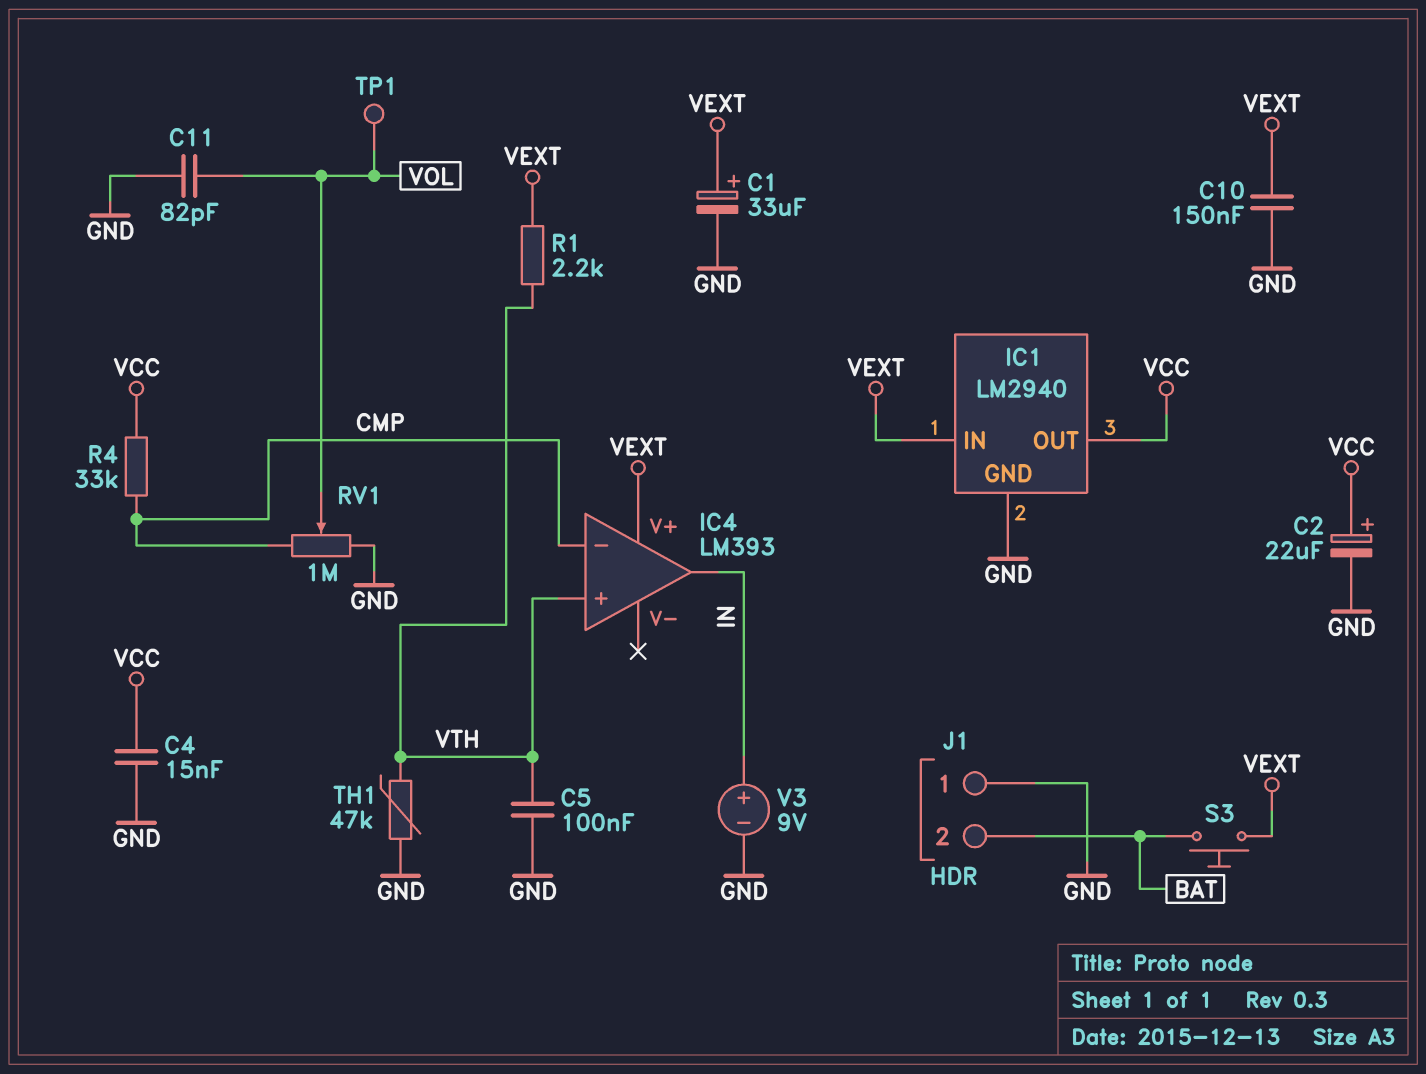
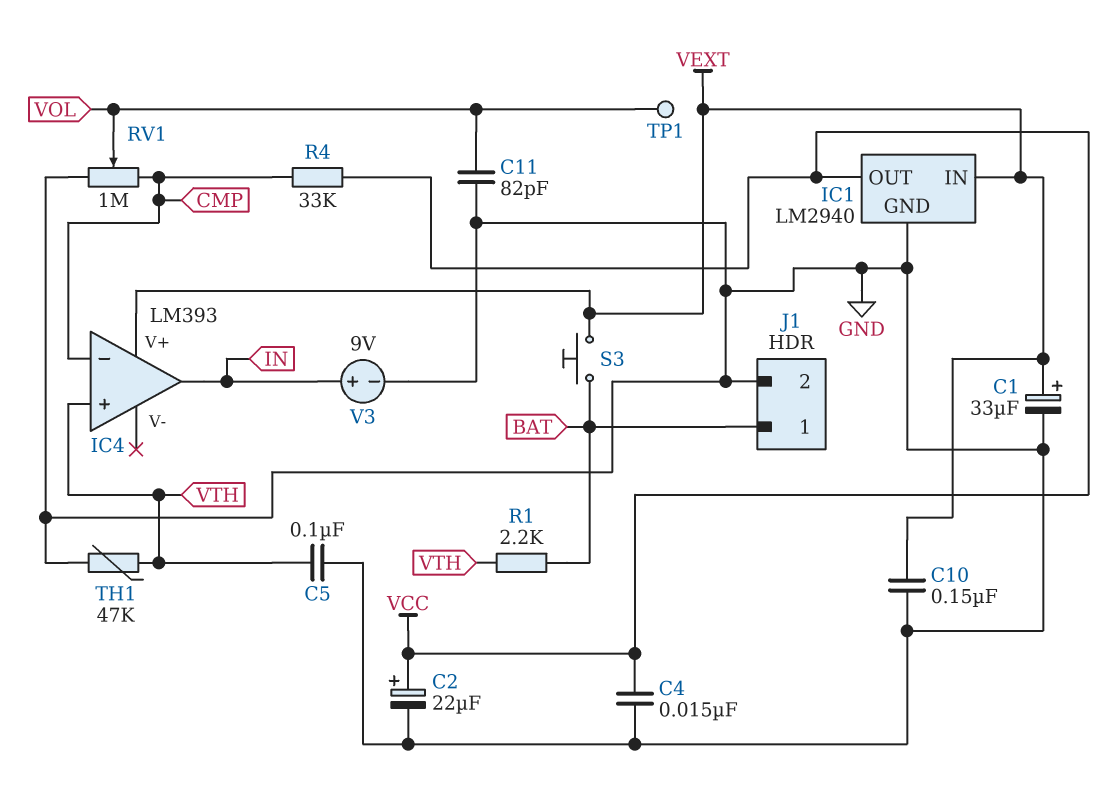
J1 pin 1: GND -> BAT
J1 pin 2: BAT -> GND
R1: 2.2k (VEXT, VTH) -> 2.2k (BAT, VTH)

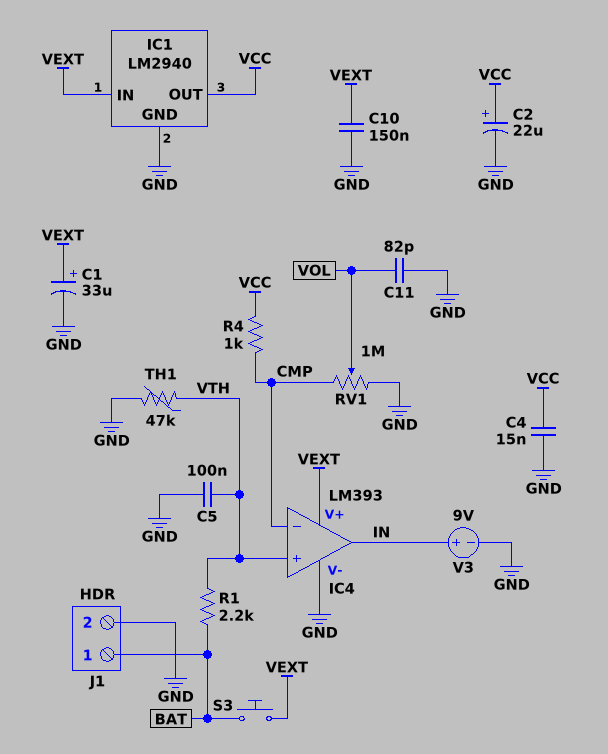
IC4 pin V-: none -> GND
R4: 33k (CMP, VCC) -> 1k (CMP, VCC)
TP1: test point (VOL) -> none

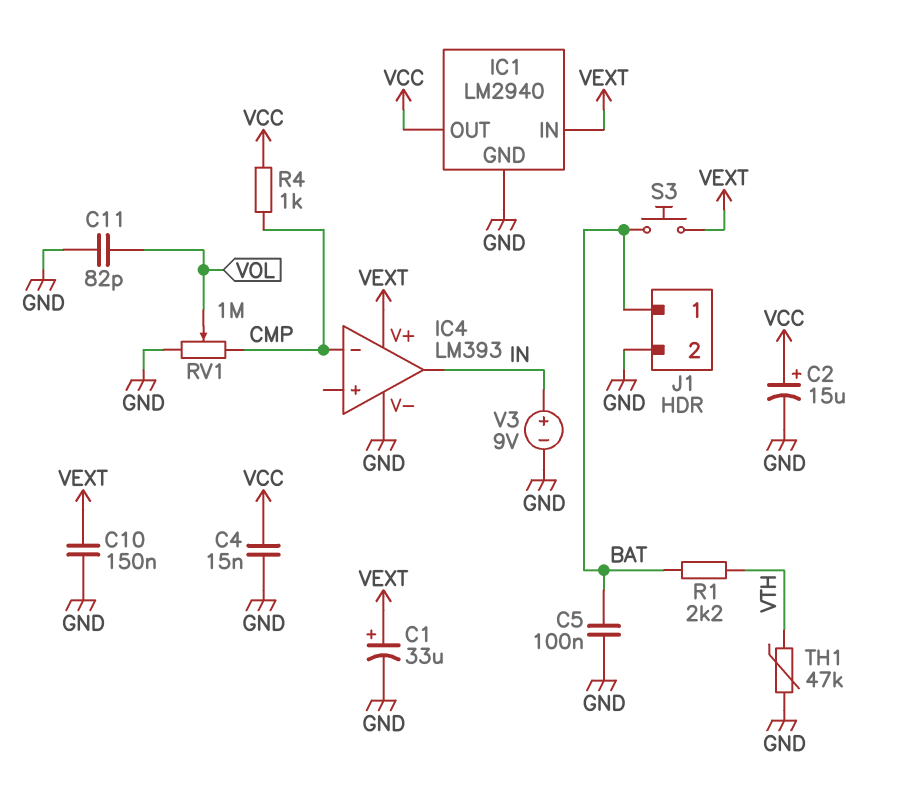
C2: 22uF (plus VCC, minus GND) -> 15uF (plus VCC, minus GND)
C5: 100nF (GND, VTH) -> 100nF (BAT, GND)
IC4 pin in+: VTH -> none

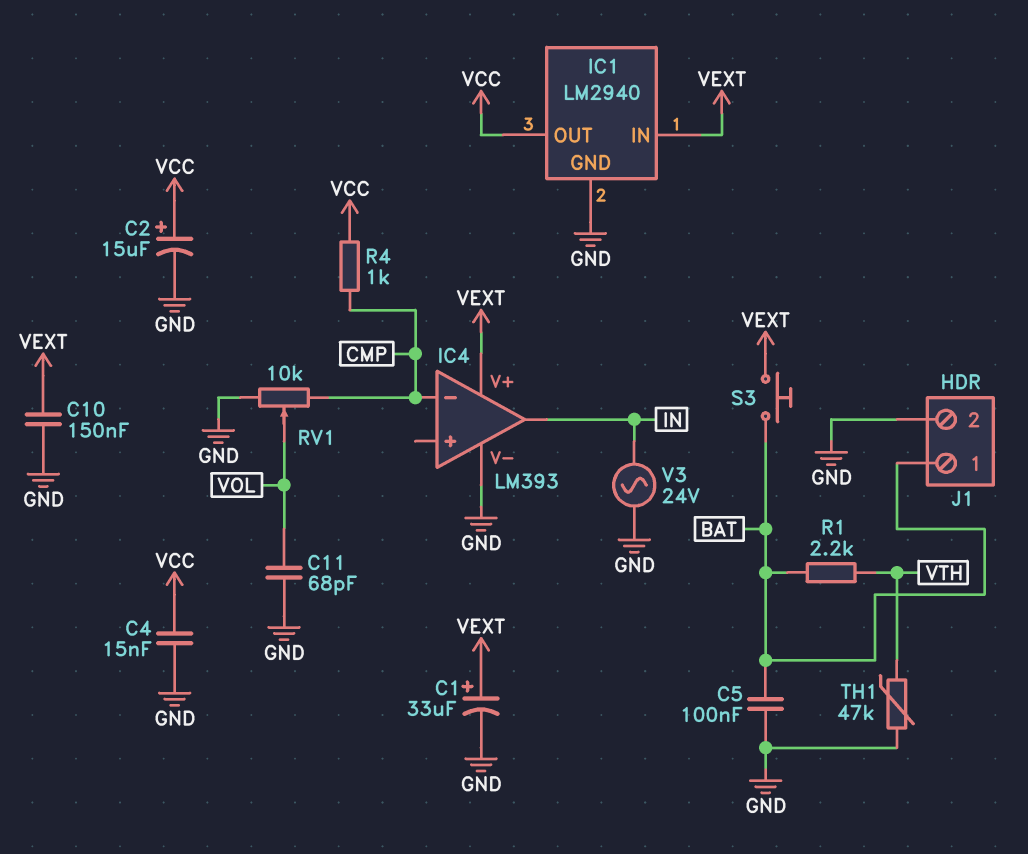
C11: 82pF (GND, VOL) -> 68pF (GND, VOL)
RV1: 1M (CMP, GND, wiper VOL) -> 10k (CMP, GND, wiper VOL)
V3: 9V (plus IN, minus GND) -> AC 24V (GND, IN)

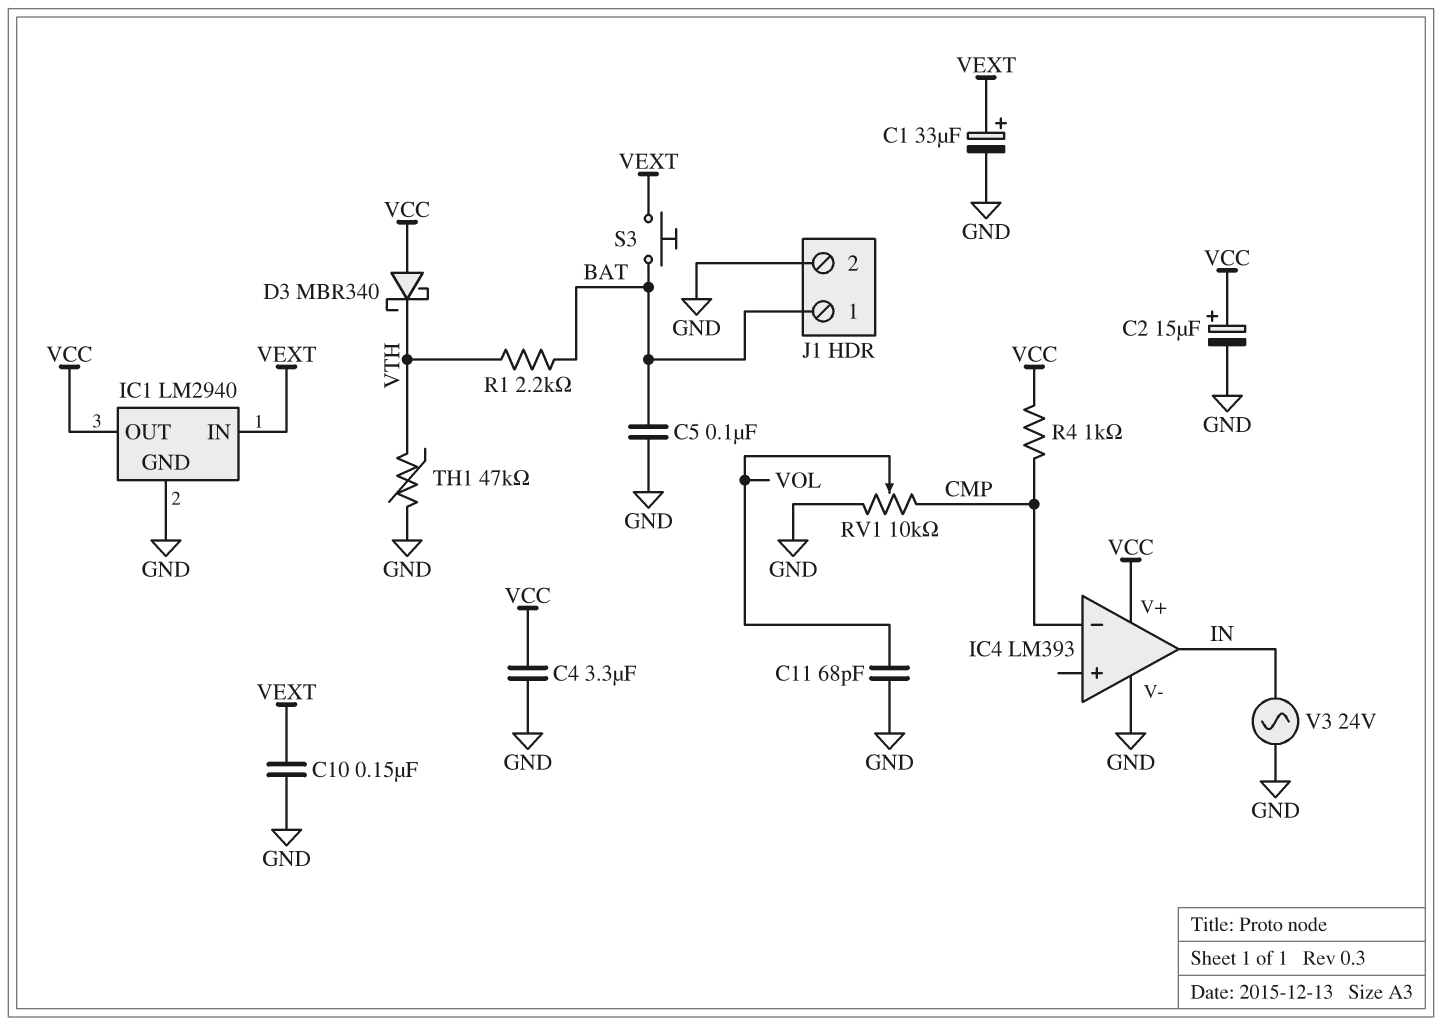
C4: 15nF (GND, VCC) -> 3.3uF (GND, VCC)
D3: none -> schottky MBR340 (A VCC, K VTH)
IC4 pin V+: VEXT -> VCC

